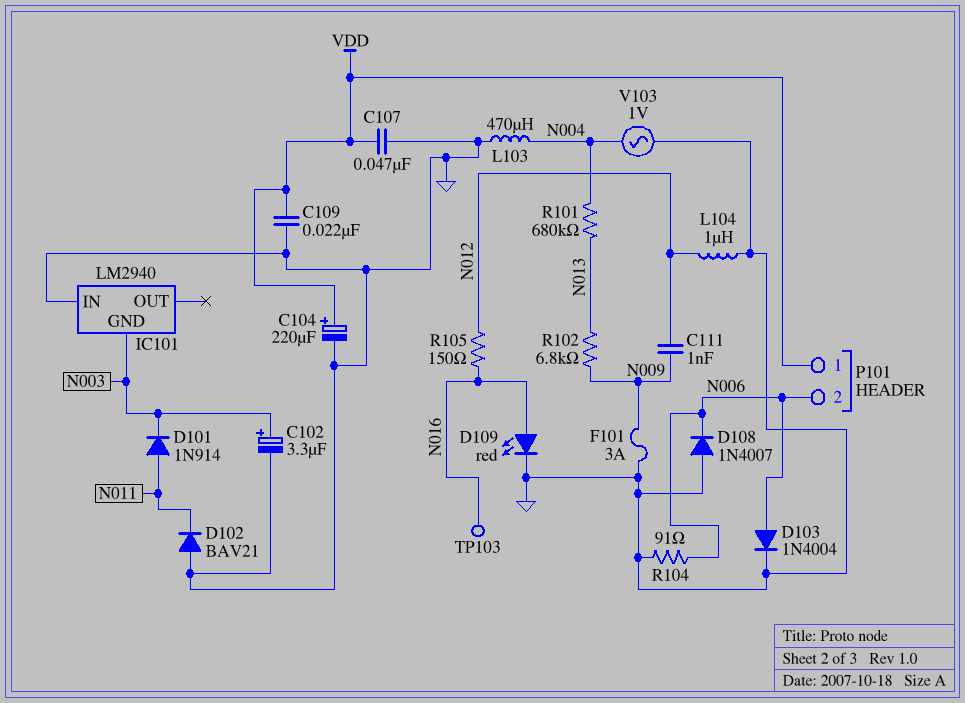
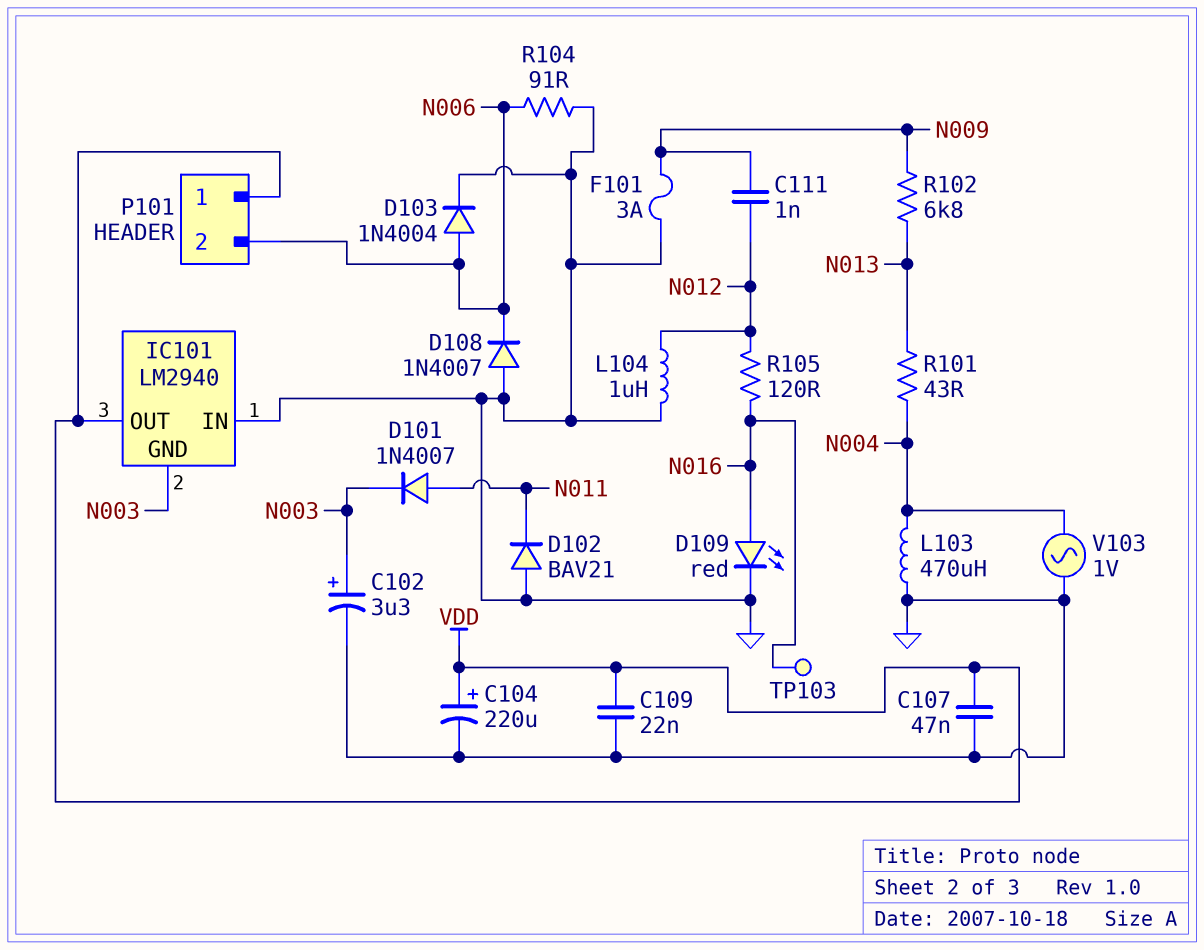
D101: diode 1N914 (A N011, K N003) -> diode 1N4007 (A N011, K N003)
IC101 pin OUT: none -> VDD
R101: 680k (N004, N013) -> 43 (N004, N013)
R105: 150 (N012, N016) -> 120 (N012, N016)

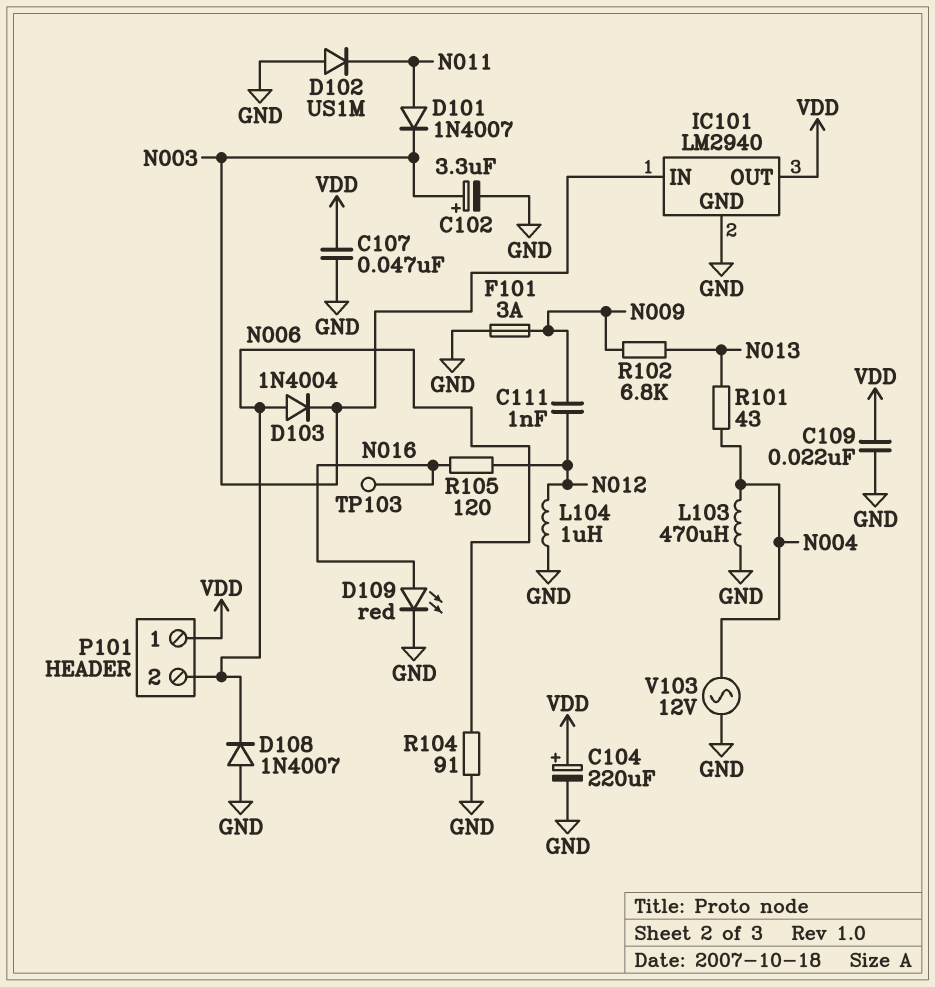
D102: diode BAV21 (A GND, K N011) -> diode US1M (A GND, K N011)
D103: diode 1N4004 (A N006, K GND) -> diode 1N4004 (A N006, K N003)
IC101 pin GND: N003 -> GND
IC101 pin IN: GND -> N003
V103: AC 1V (GND, N004) -> AC 12V (GND, N004)

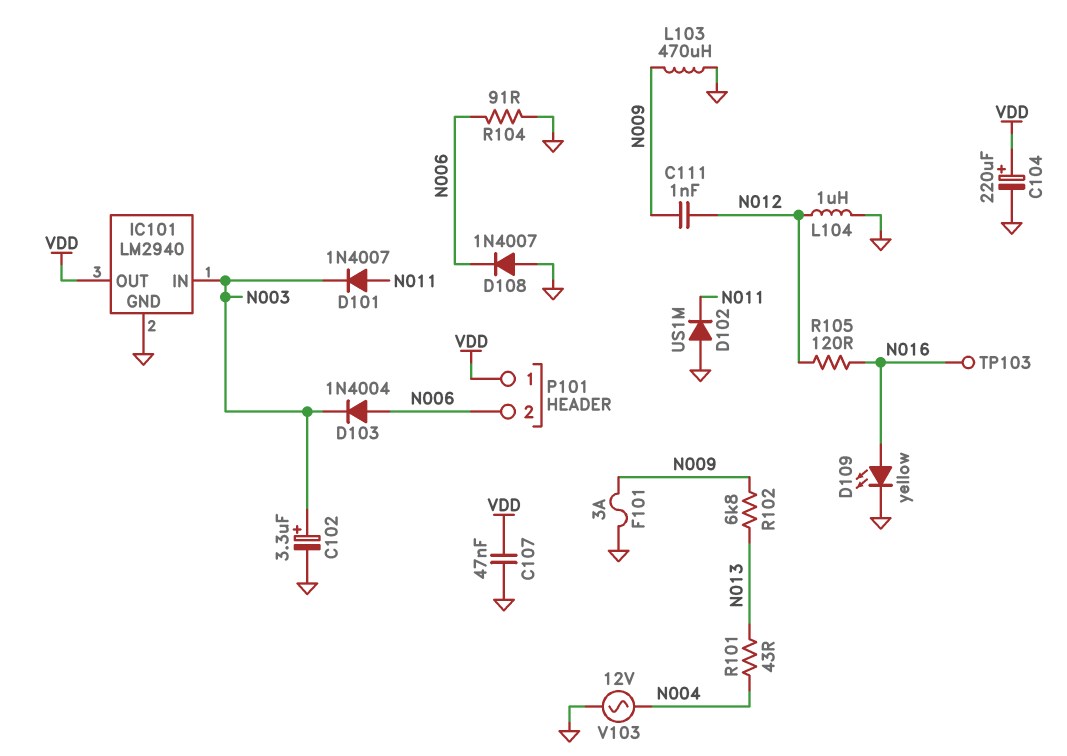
C109: 22nF (GND, VDD) -> none
D109: LED red (A N016, K GND) -> LED yellow (A N016, K GND)
L103: 470uH (GND, N004) -> 470uH (GND, N009)

